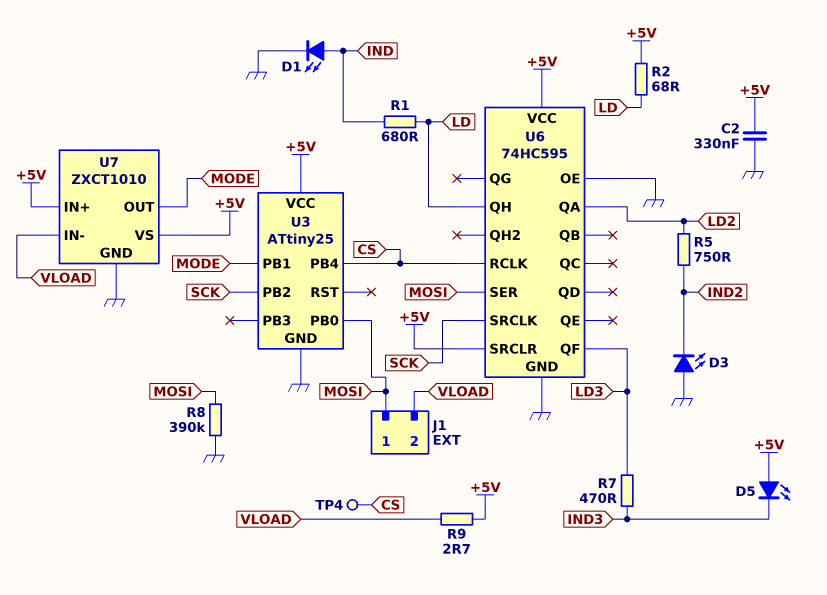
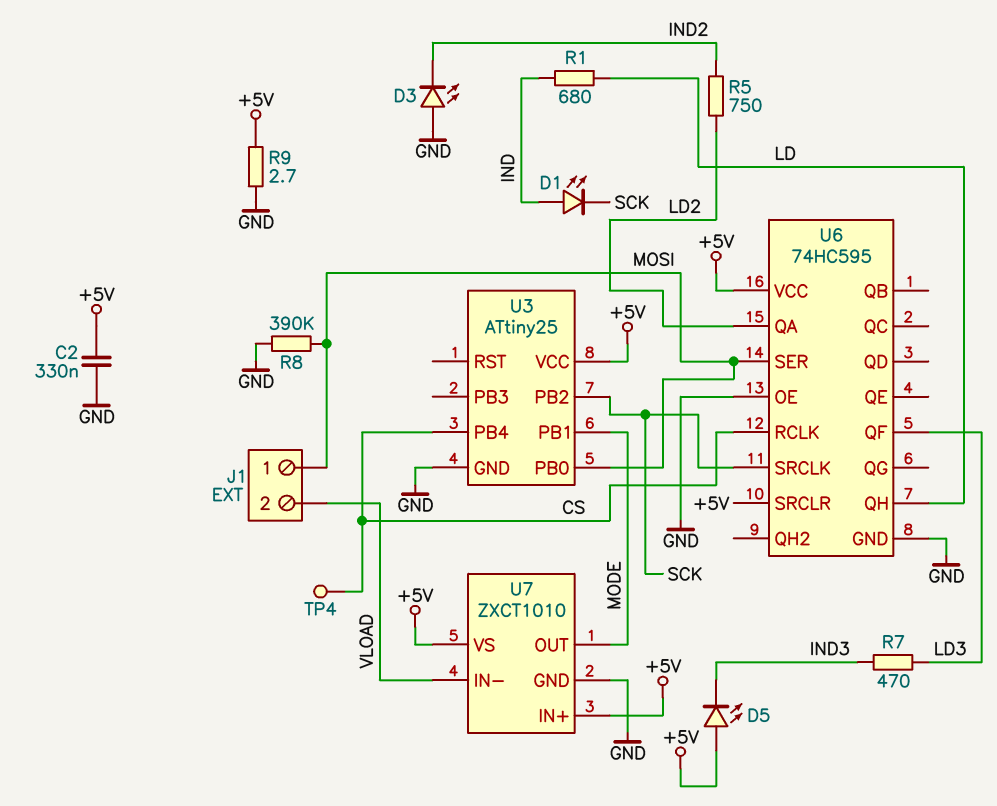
D1: LED (A IND, K GND) -> LED (A IND, K SCK)
R2: 68 (+5V, LD) -> none
R9: 2.7 (+5V, VLOAD) -> 2.7 (+5V, GND)

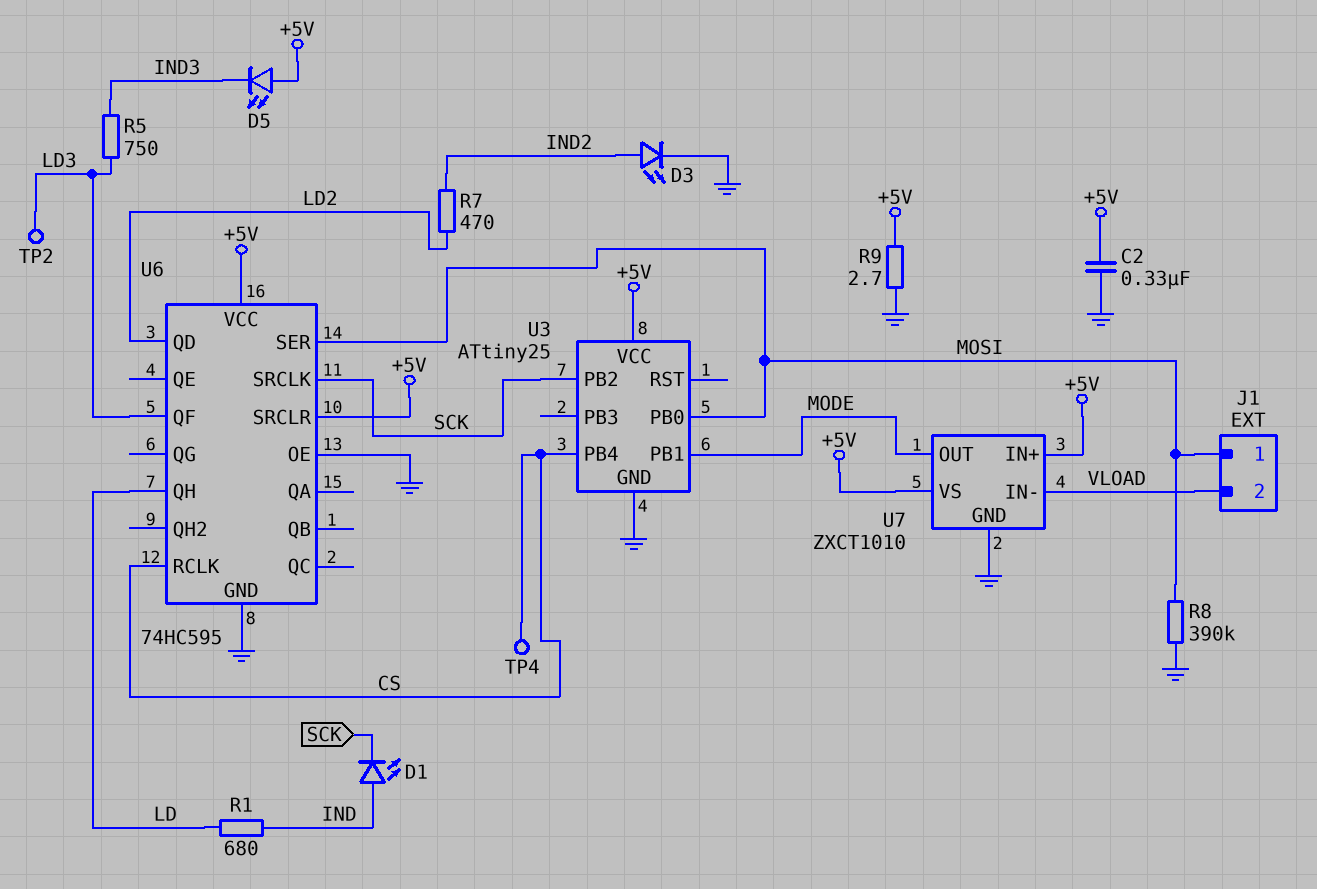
D3: LED (A GND, K IND2) -> LED (A IND2, K GND)
R5: 750 (IND2, LD2) -> 750 (IND3, LD3)
R7: 470 (IND3, LD3) -> 470 (IND2, LD2)
TP2: none -> test point (LD3)
U6 pin QA: LD2 -> none
U6 pin QD: none -> LD2

